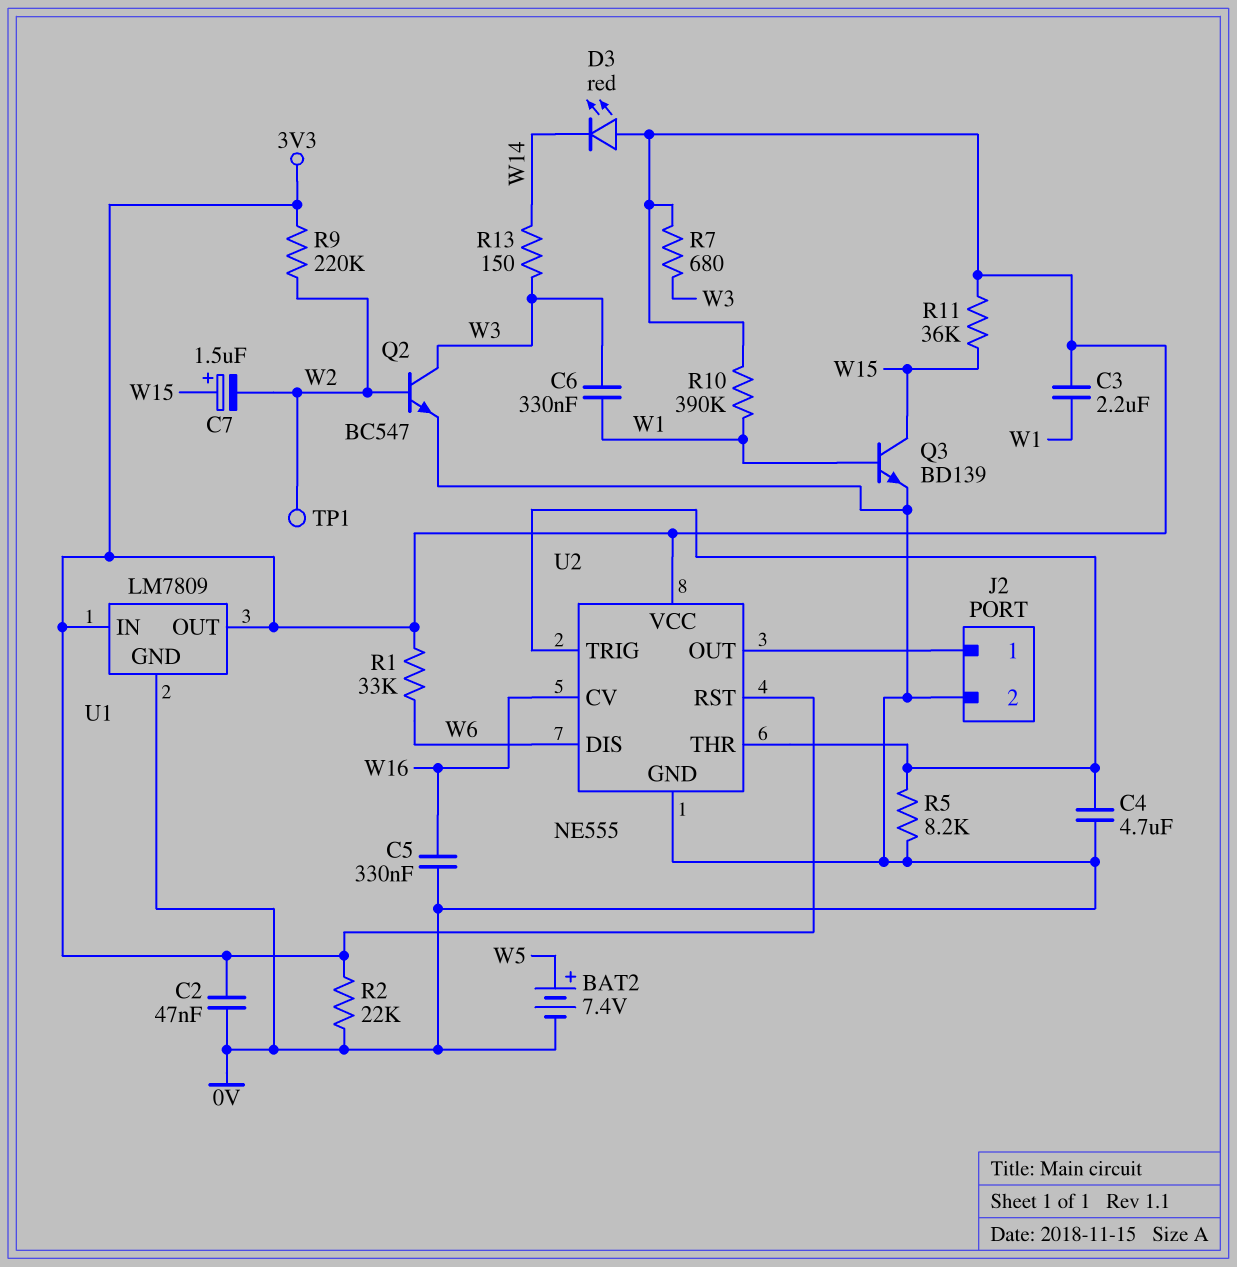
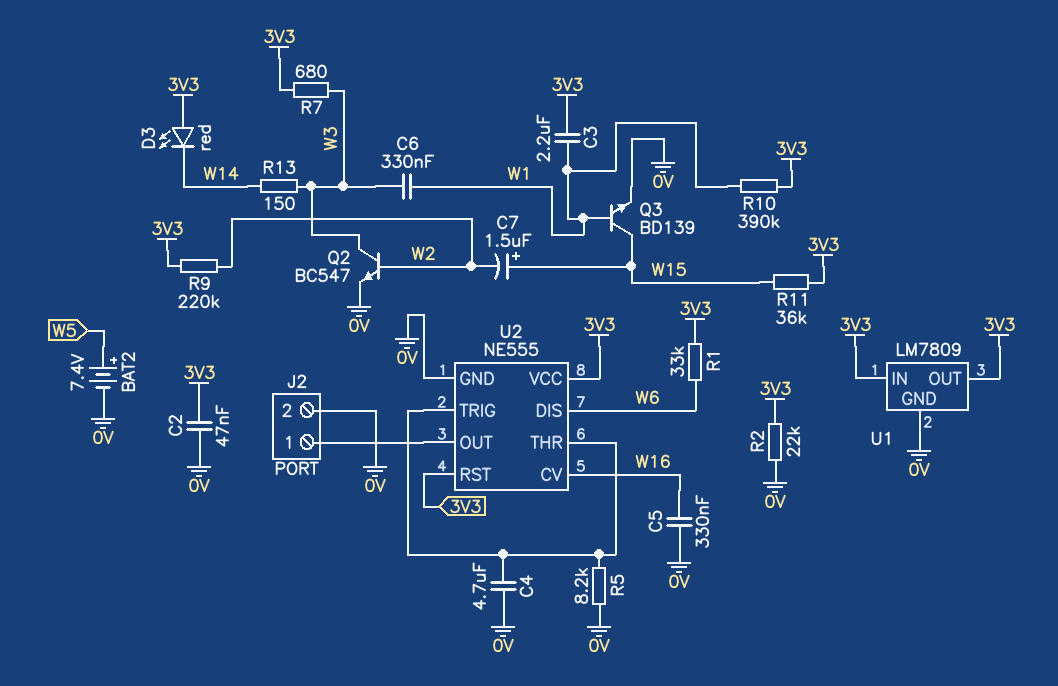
TP1: test point (W2) -> none

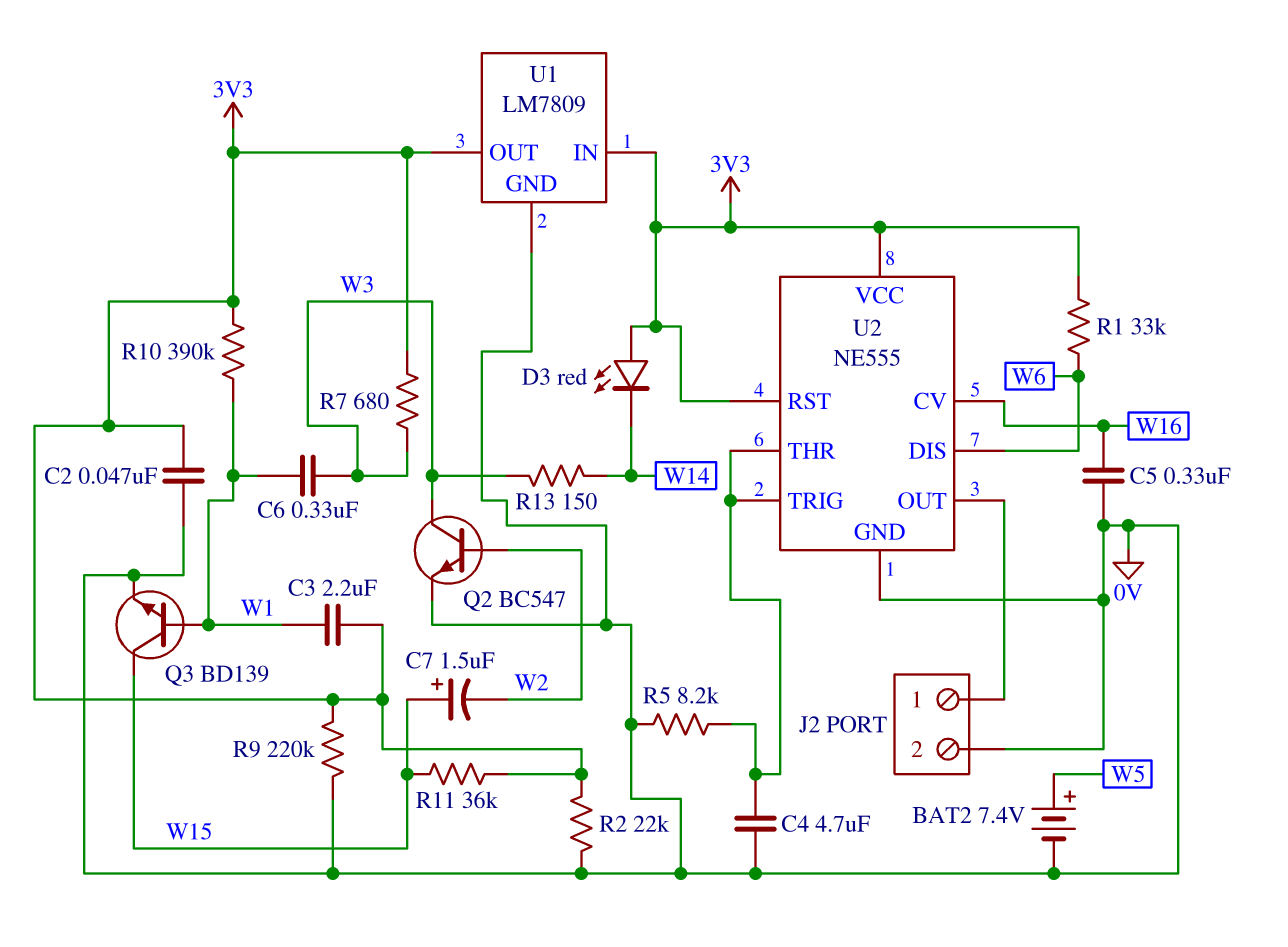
R9: 220k (3V3, W2) -> 220k (0V, 3V3)

